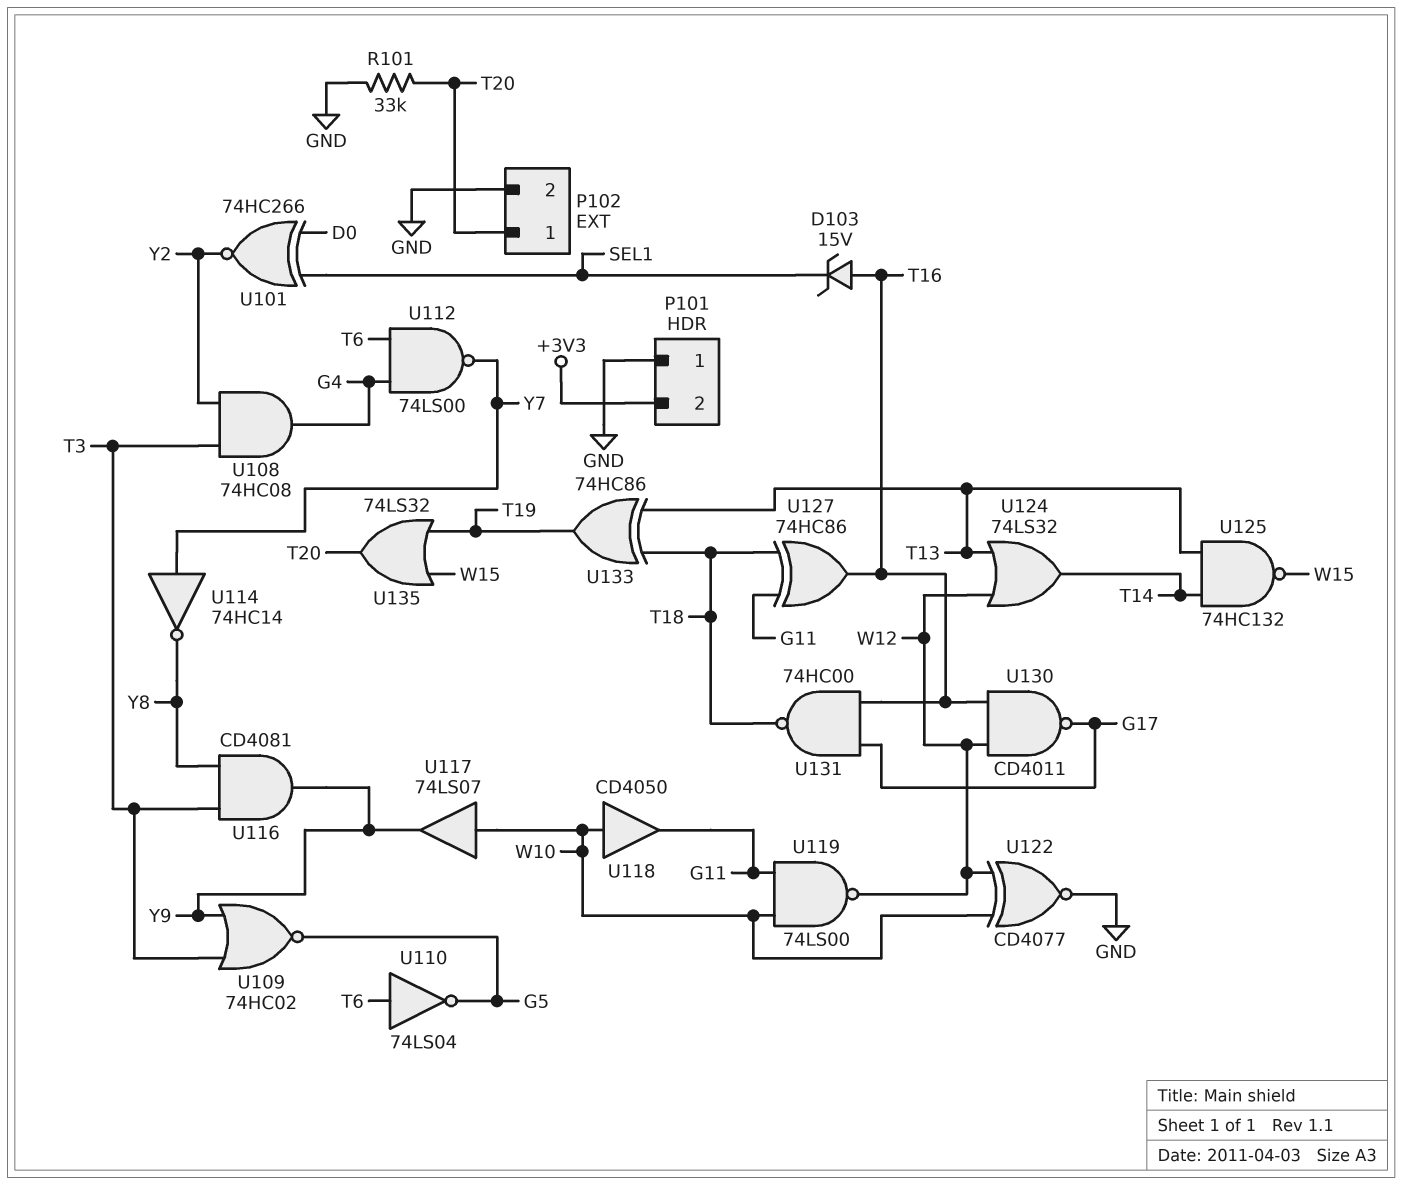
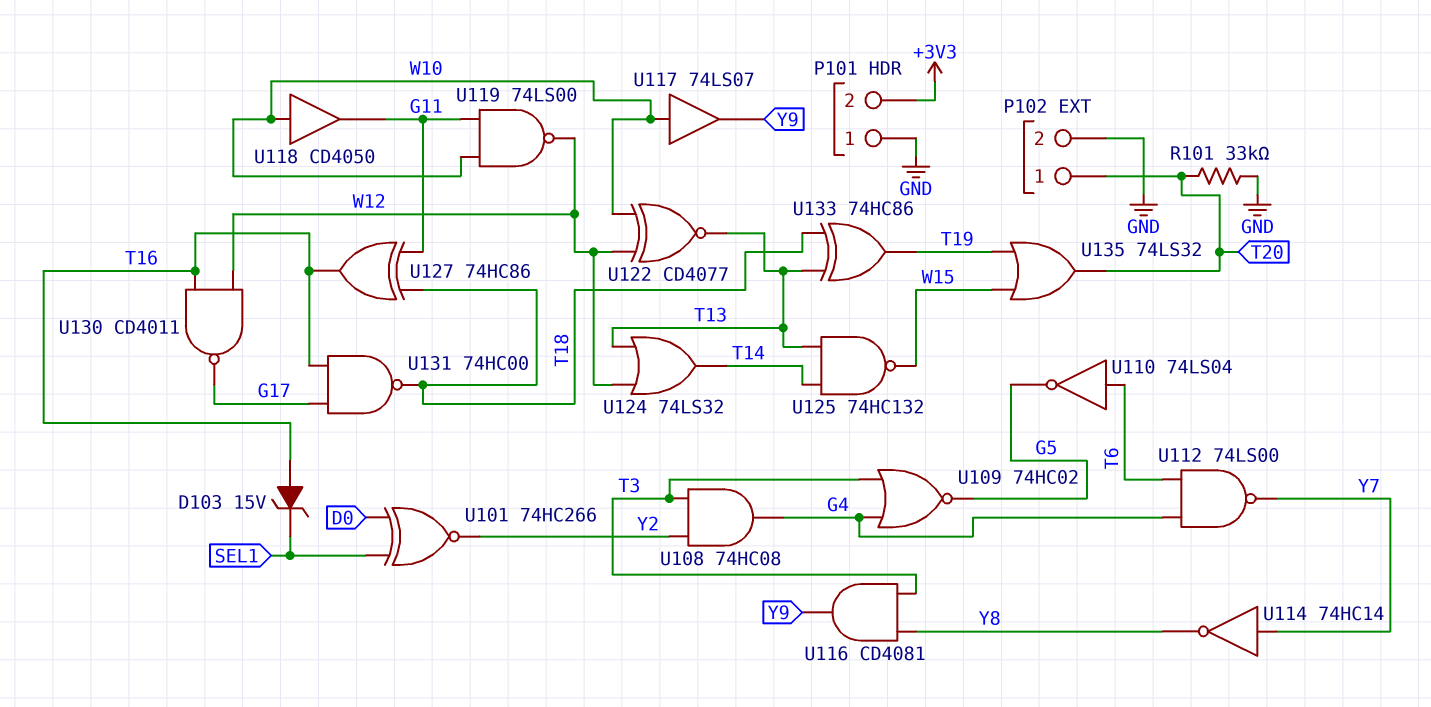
U109: NOR 74HC02 (in T3, in Y9, out G5) -> NOR 74HC02 (in G4, in T3, out G5)
U122: XNOR CD4077 (in W10, in W12, out GND) -> XNOR CD4077 (in W10, in W12, out T13)

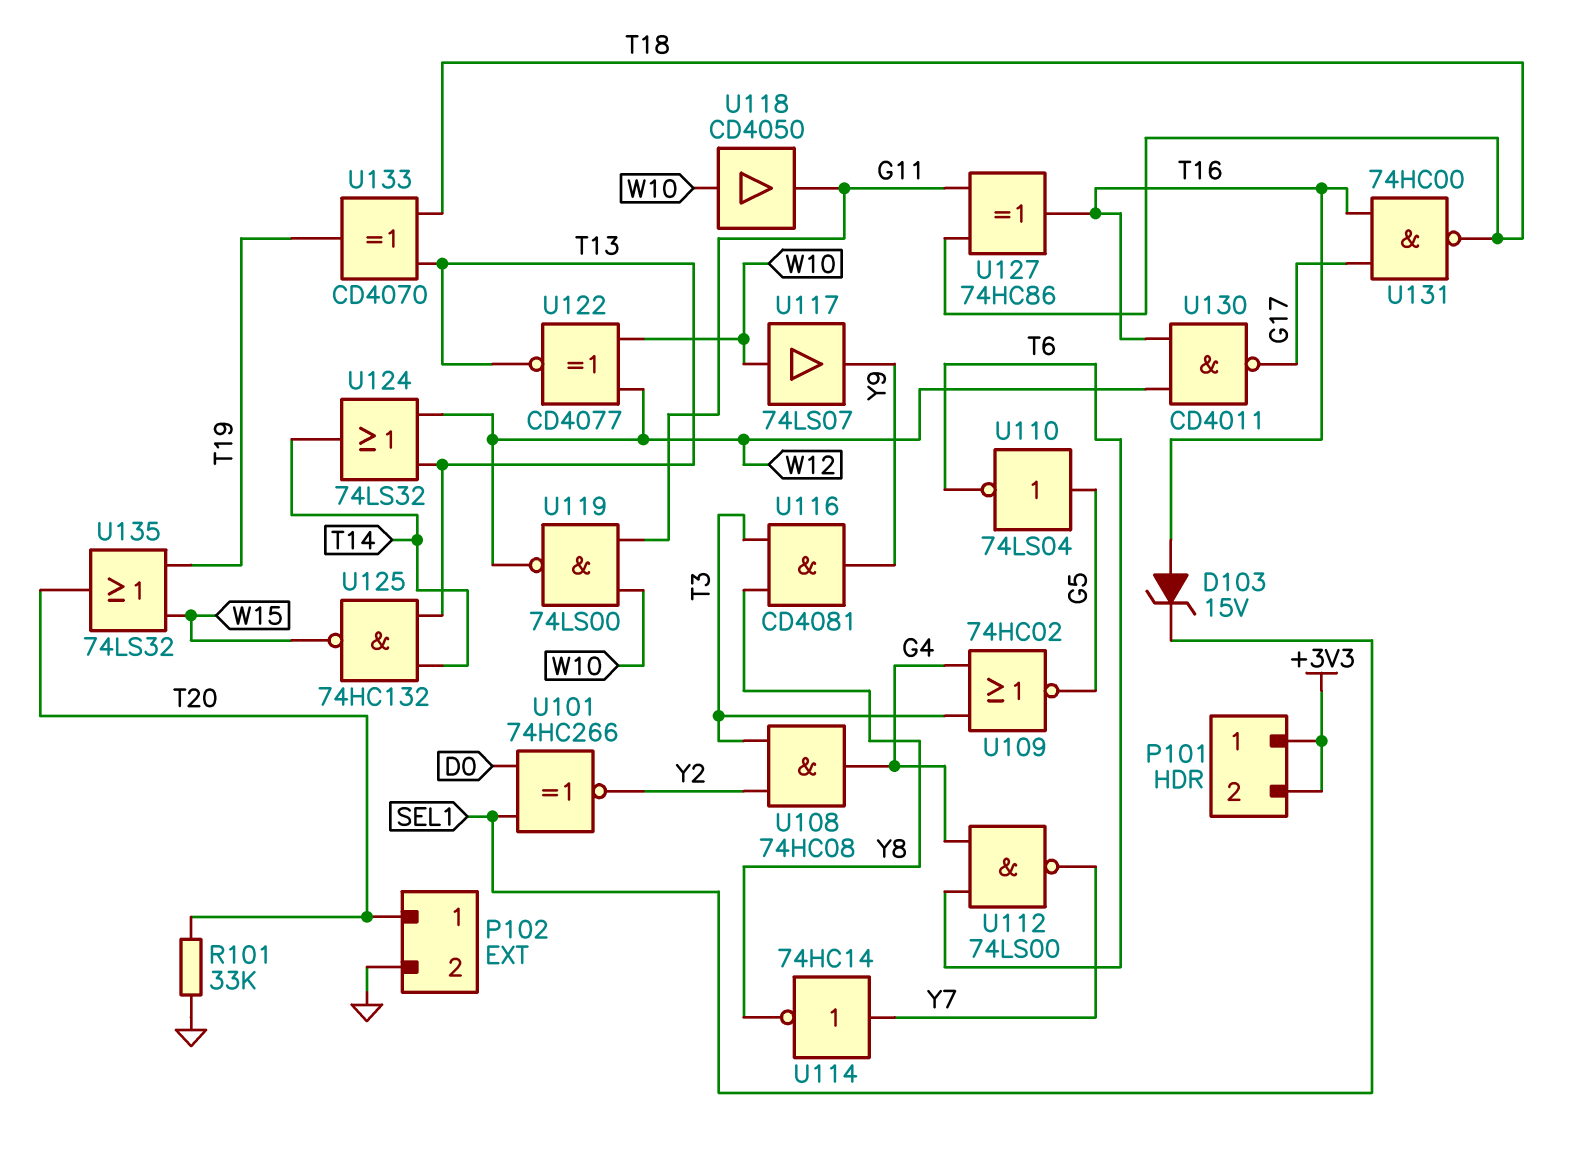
P101 pin 1: GND -> +3V3
U110: NOT 74LS04 (in T6, out G5) -> NOT 74LS04 (in G5, out T6)
U133: XOR 74HC86 (in T13, in T18, out T19) -> XOR CD4070 (in T13, in T18, out T19)

